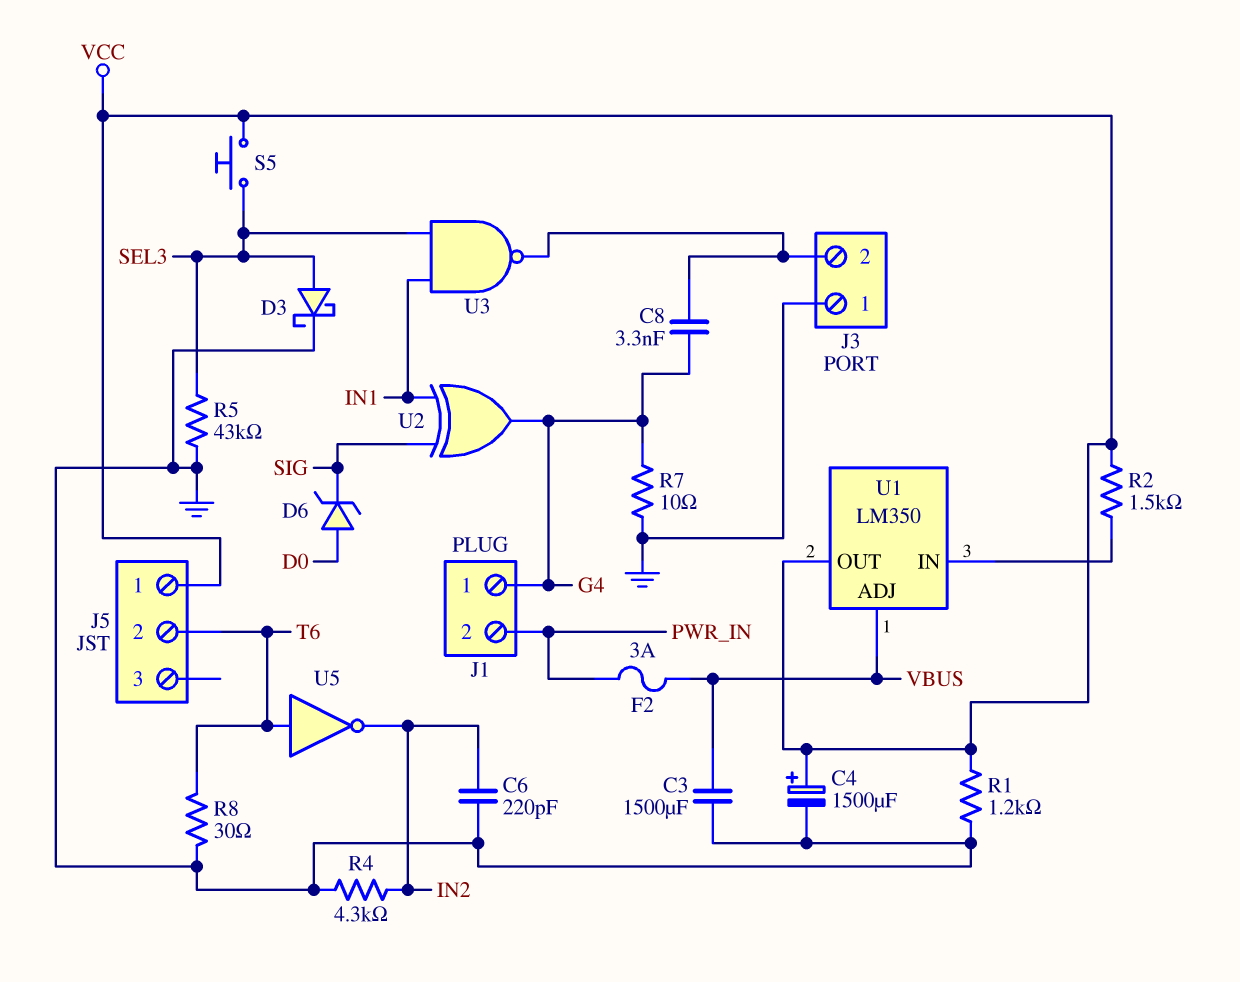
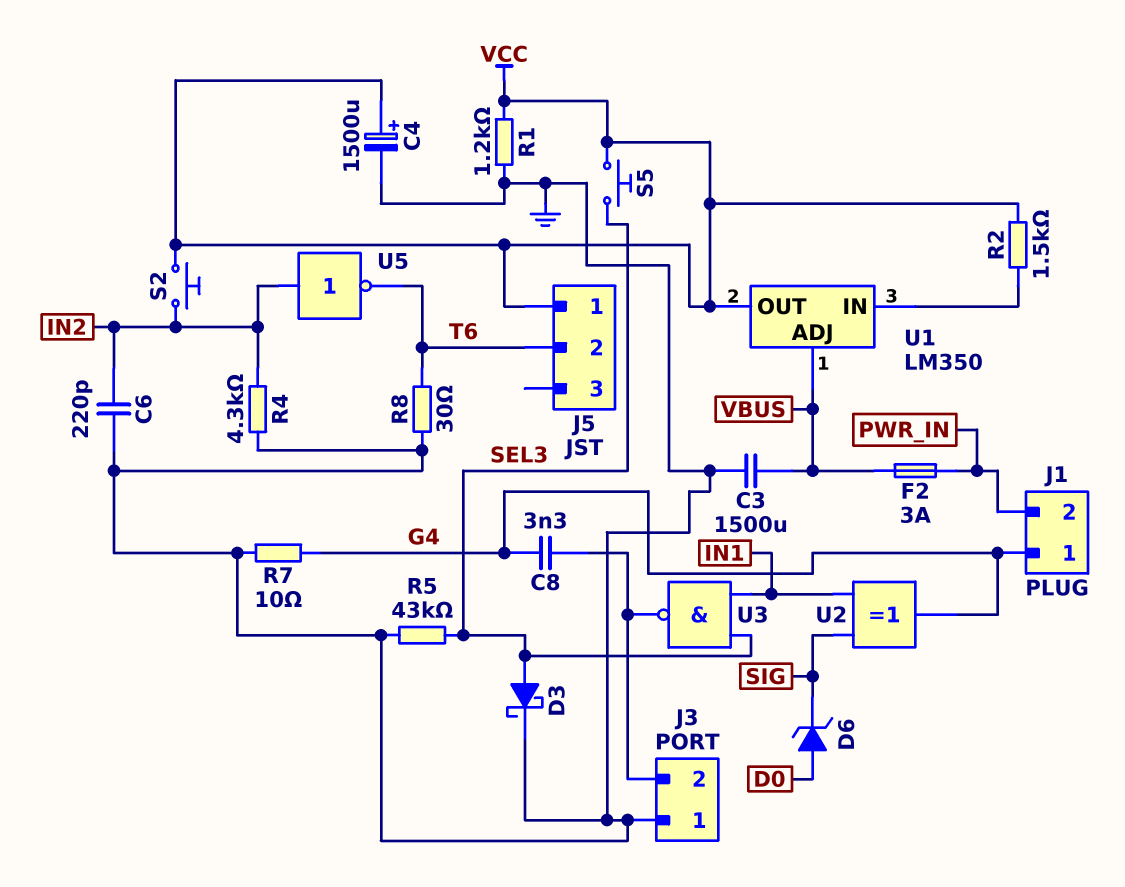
S2: none -> button (IN2, VCC)
U5: NOT (in T6, out IN2) -> NOT (in IN2, out T6)

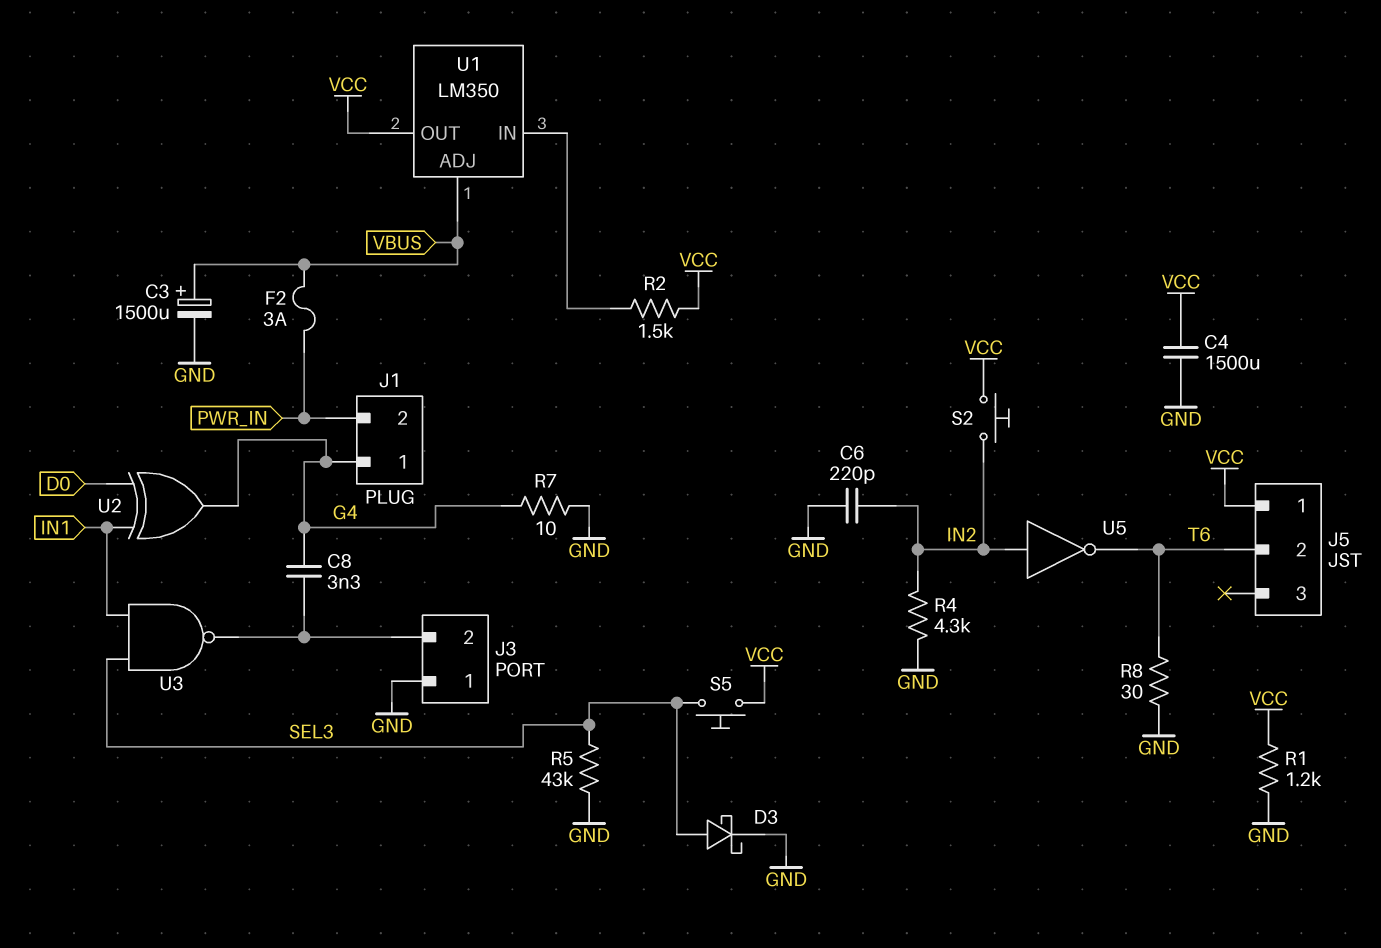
C3: 1500uF (GND, VBUS) -> 1500uF (plus VBUS, minus GND)
C4: 1500uF (plus VCC, minus GND) -> 1500uF (GND, VCC)
D6: zener (A D0, K SIG) -> none
U2: XOR (in IN1, in SIG, out G4) -> XOR (in D0, in IN1, out G4)

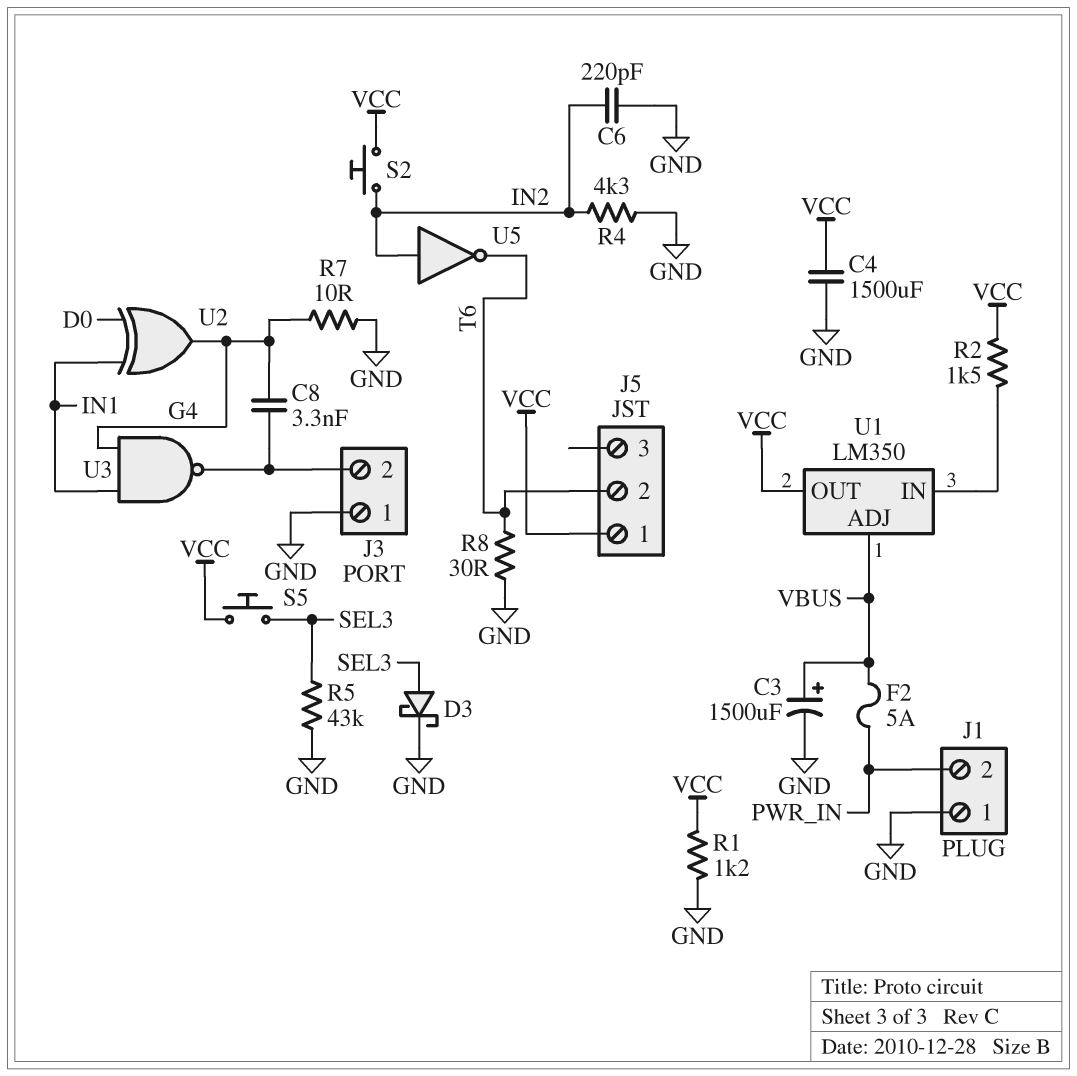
F2: 3A (PWR_IN, VBUS) -> 5A (PWR_IN, VBUS)
J1 pin 1: G4 -> GND
U3: NAND (in IN1, in SEL3, out J3/2) -> NAND (in G4, in IN1, out J3/2)

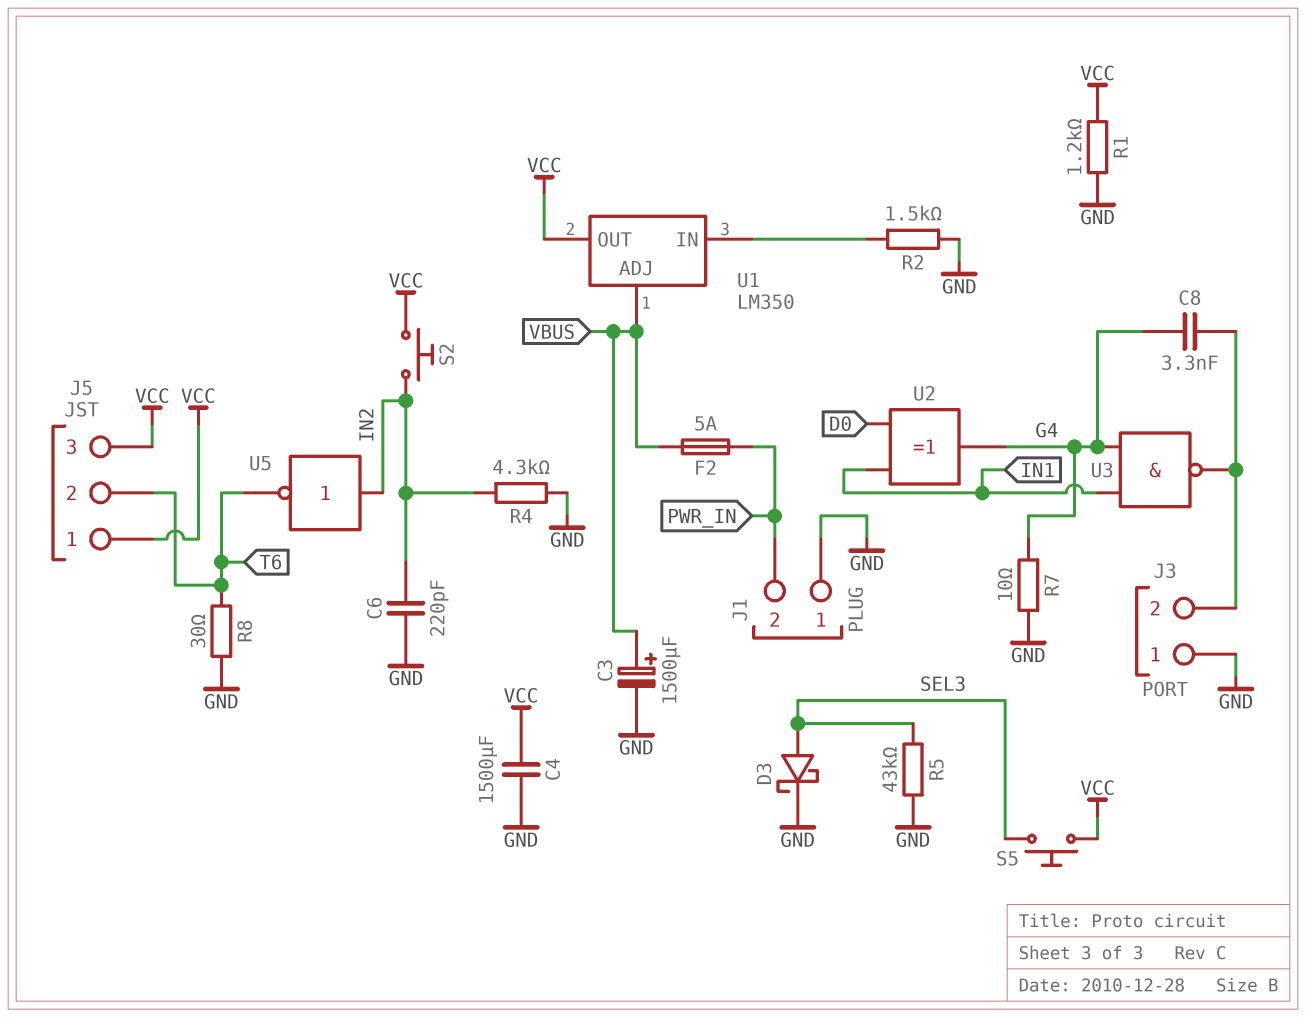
J5 pin 3: none -> VCC
R2: 1.5k (U1/IN, VCC) -> 1.5k (GND, U1/IN)

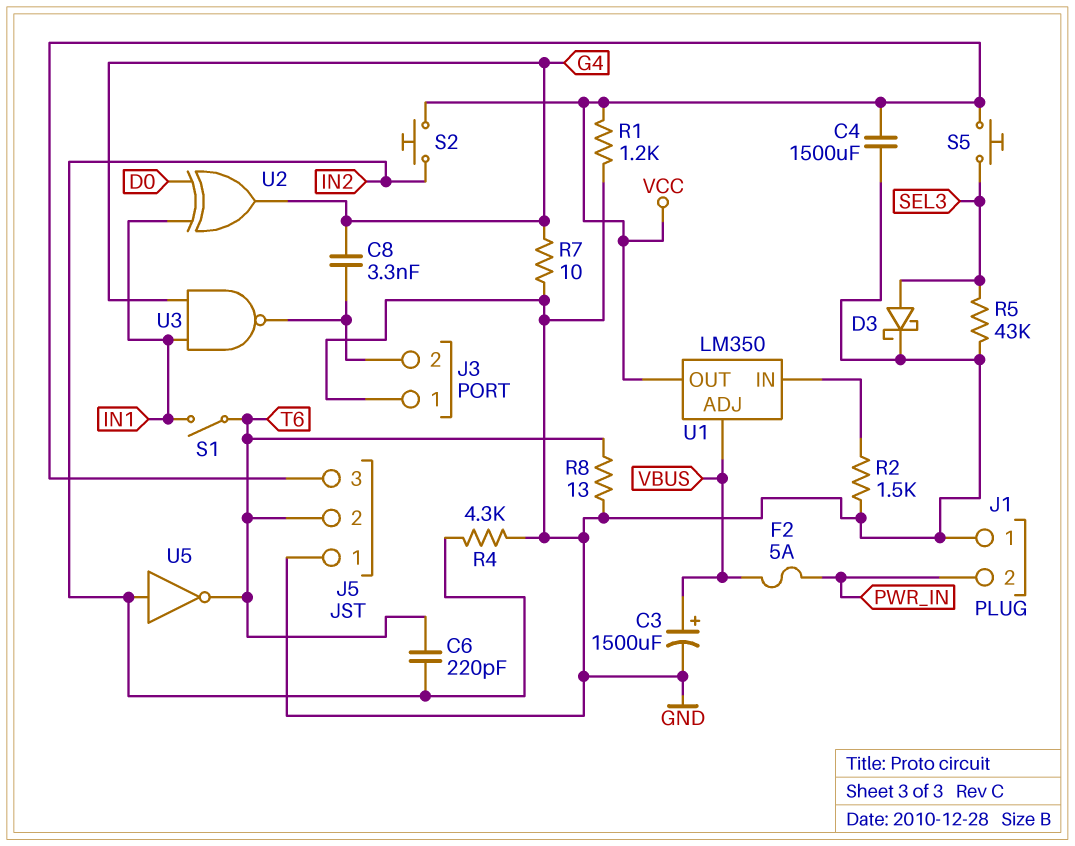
C6: 220pF (GND, IN2) -> 220pF (IN2, T6)
J5 pin 1: VCC -> GND
R8: 30 (GND, T6) -> 13 (GND, T6)
S1: none -> switch (IN1, T6)

